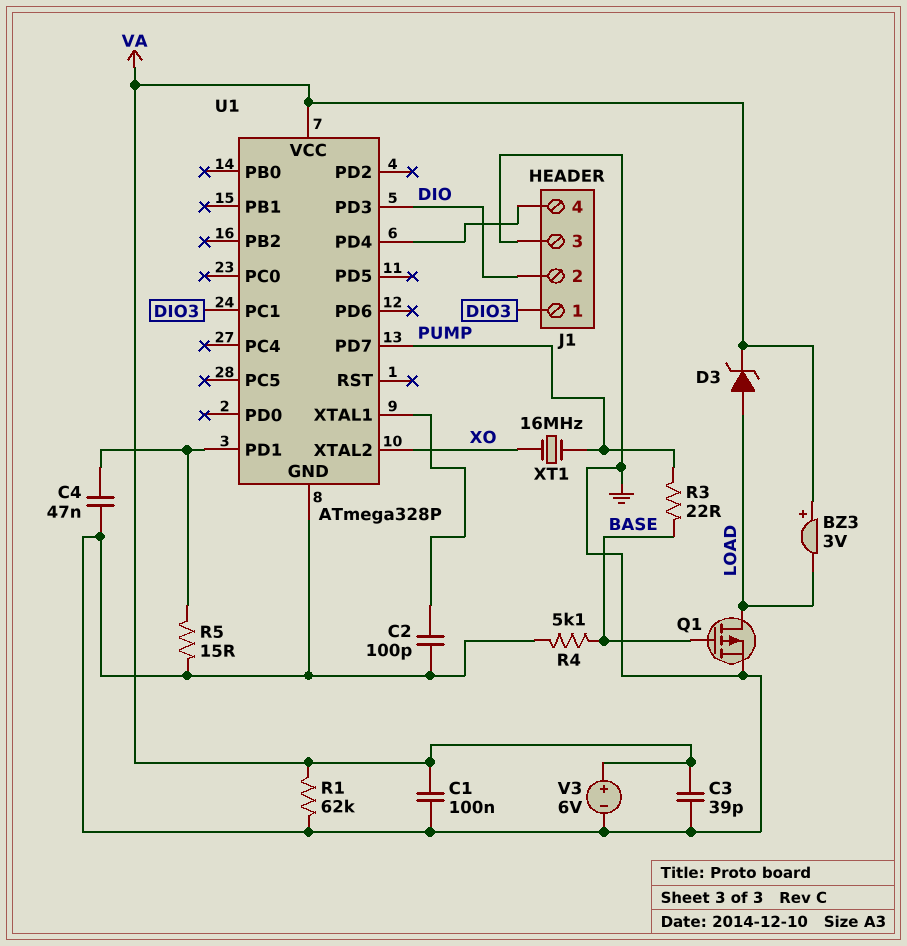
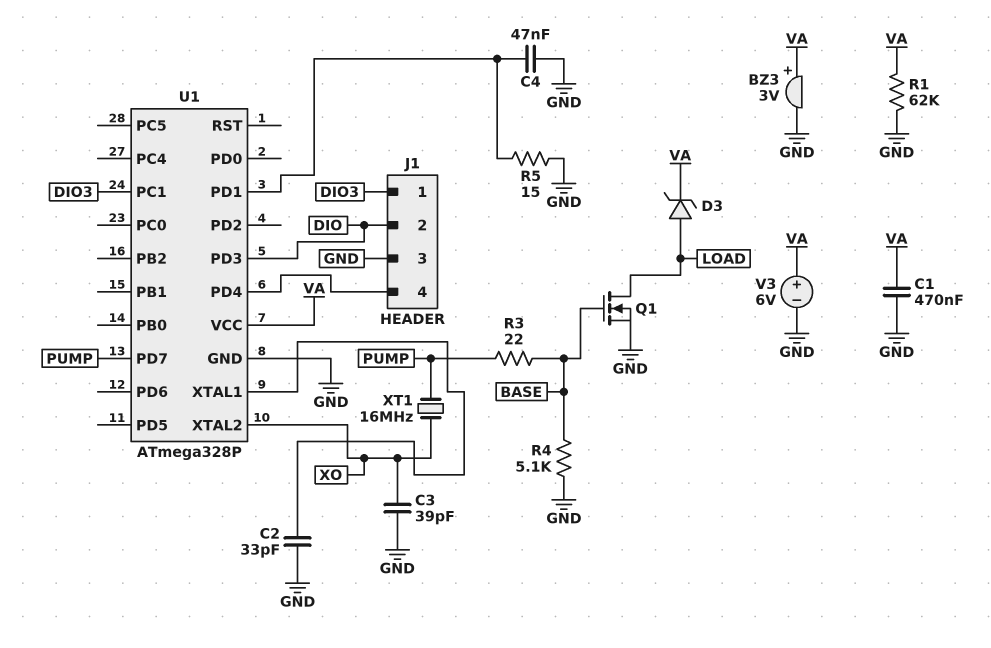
BZ3: buzzer 3V (plus VA, minus LOAD) -> buzzer 3V (plus VA, minus GND)
C1: 100nF (GND, VA) -> 470nF (GND, VA)
C2: 100pF (GND, U1/XTAL1) -> 33pF (GND, U1/XTAL1)
C3: 39pF (GND, VA) -> 39pF (GND, XO)
Q1: PMOS (G BASE, D LOAD, S GND) -> NMOS (G BASE, D LOAD, S GND)

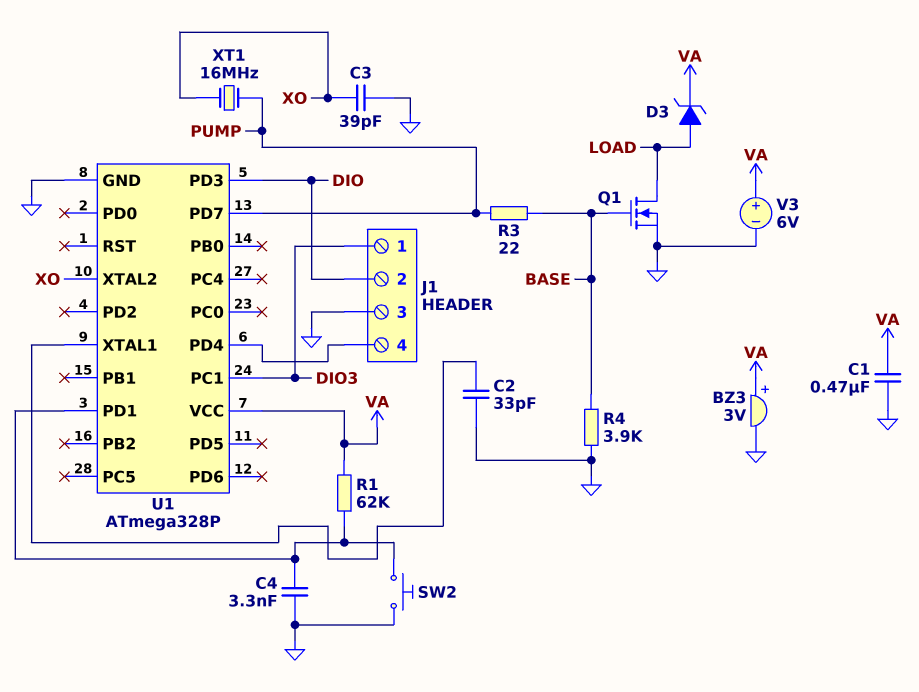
C4: 47nF (GND, U1/PD1) -> 3.3nF (GND, U1/PD1)
R1: 62k (GND, VA) -> 62k (U1/PD1, VA)
R4: 5.1k (BASE, GND) -> 3.9k (BASE, GND)
R5: 15 (GND, U1/PD1) -> none
SW2: none -> button (GND, U1/PD1)

